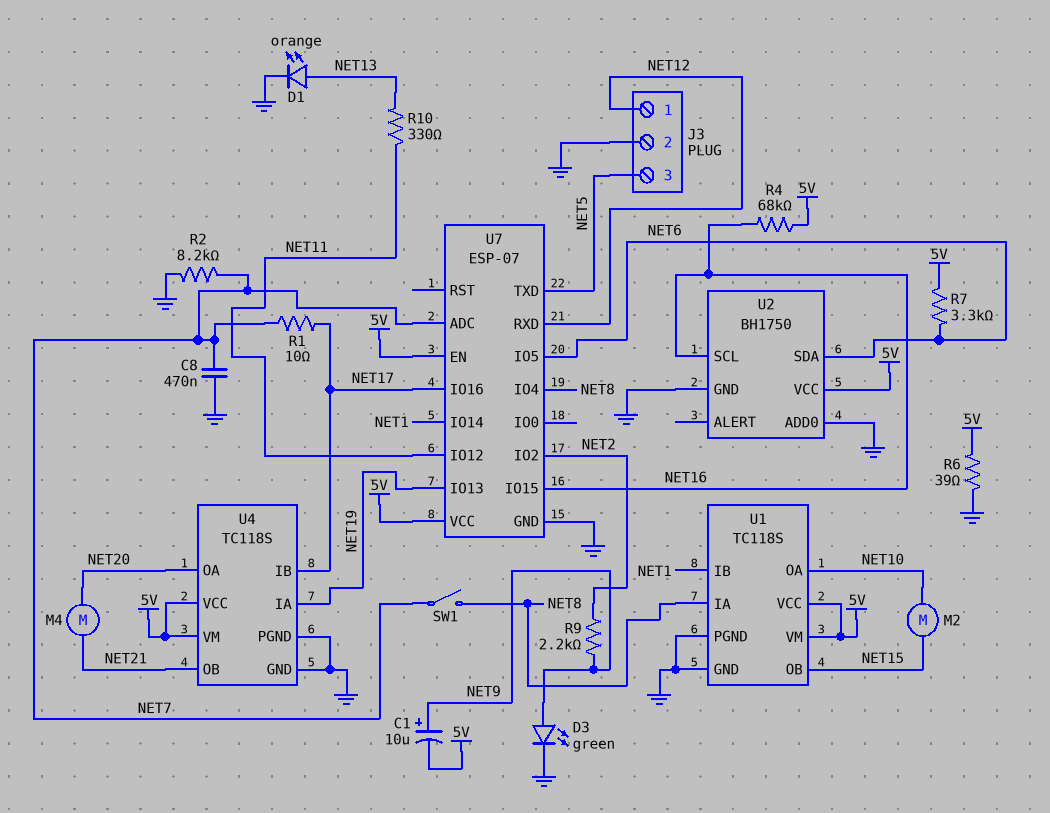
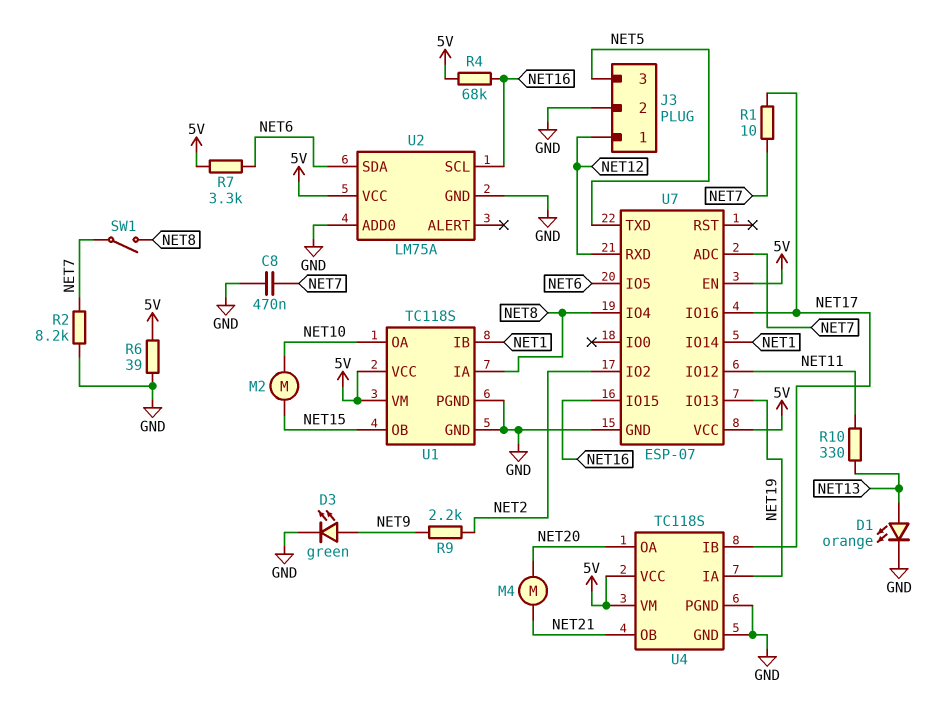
C1: 10uF (plus NET9, minus 5V) -> none
U2: BH1750 -> LM75A

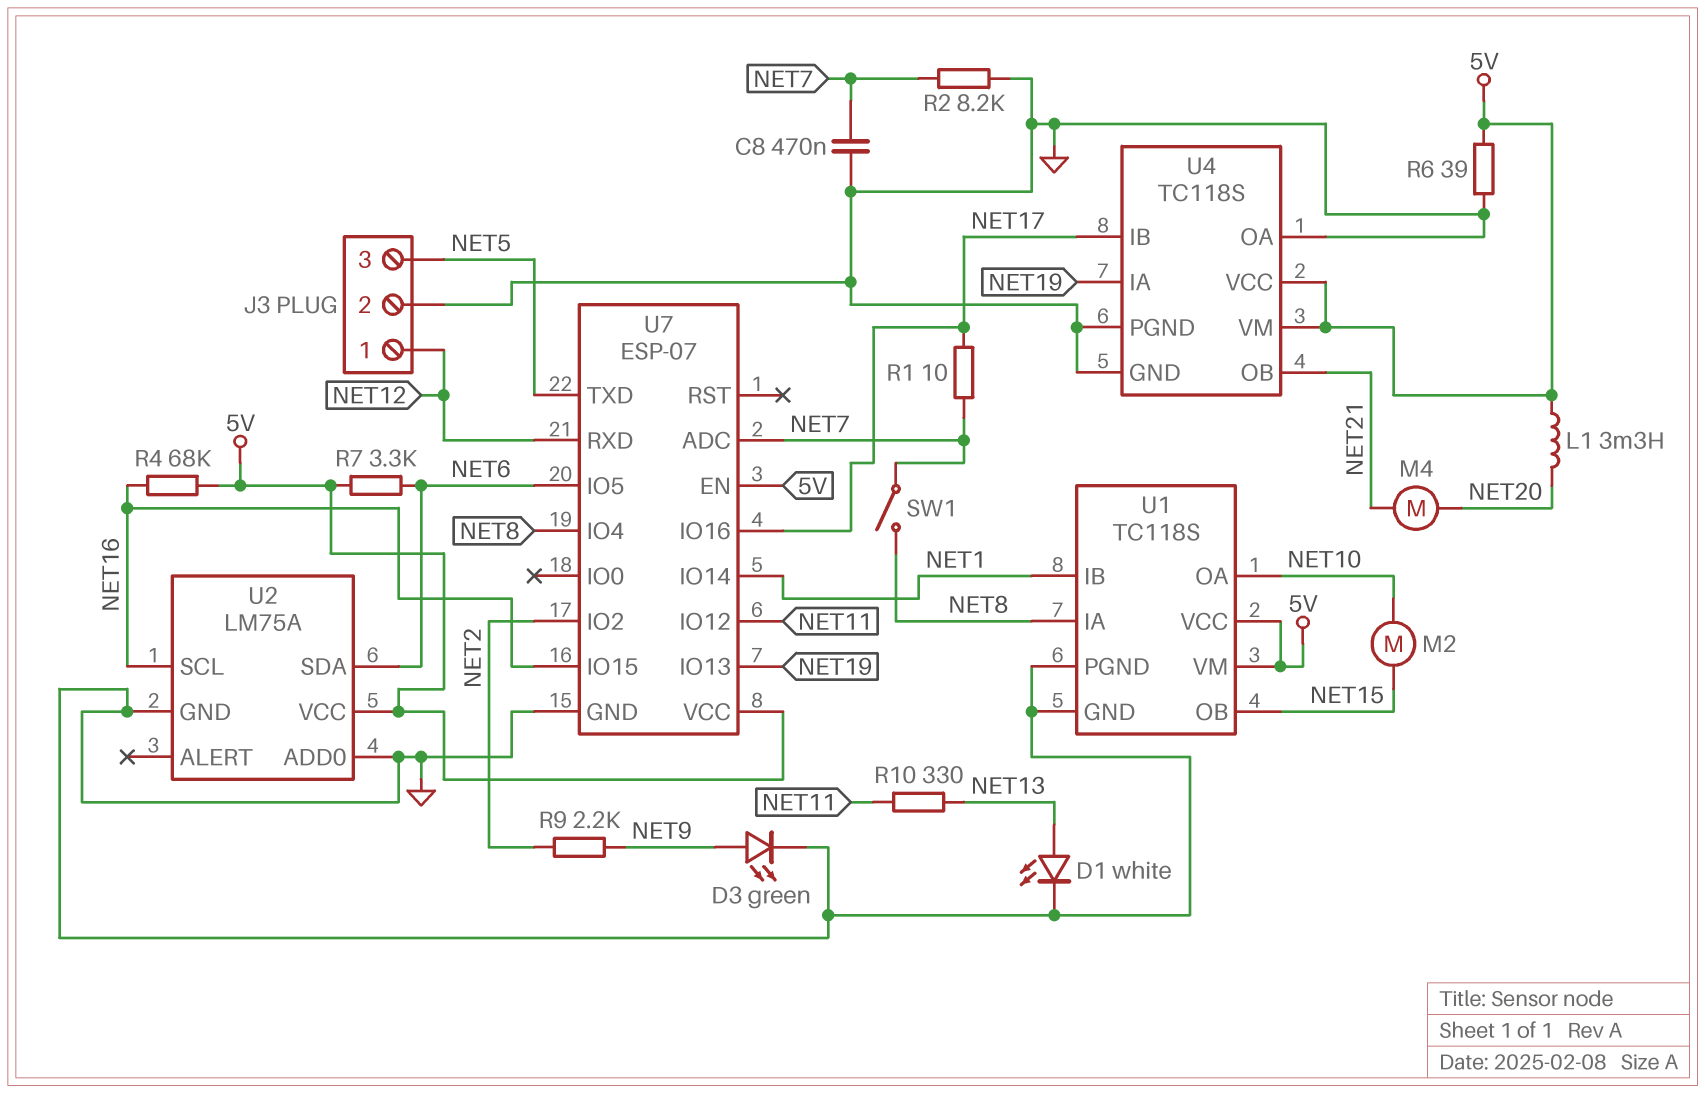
D1: LED orange (A NET13, K GND) -> LED white (A NET13, K GND)
L1: none -> 3.3mH (5V, NET20)
U4 pin OA: NET20 -> GND

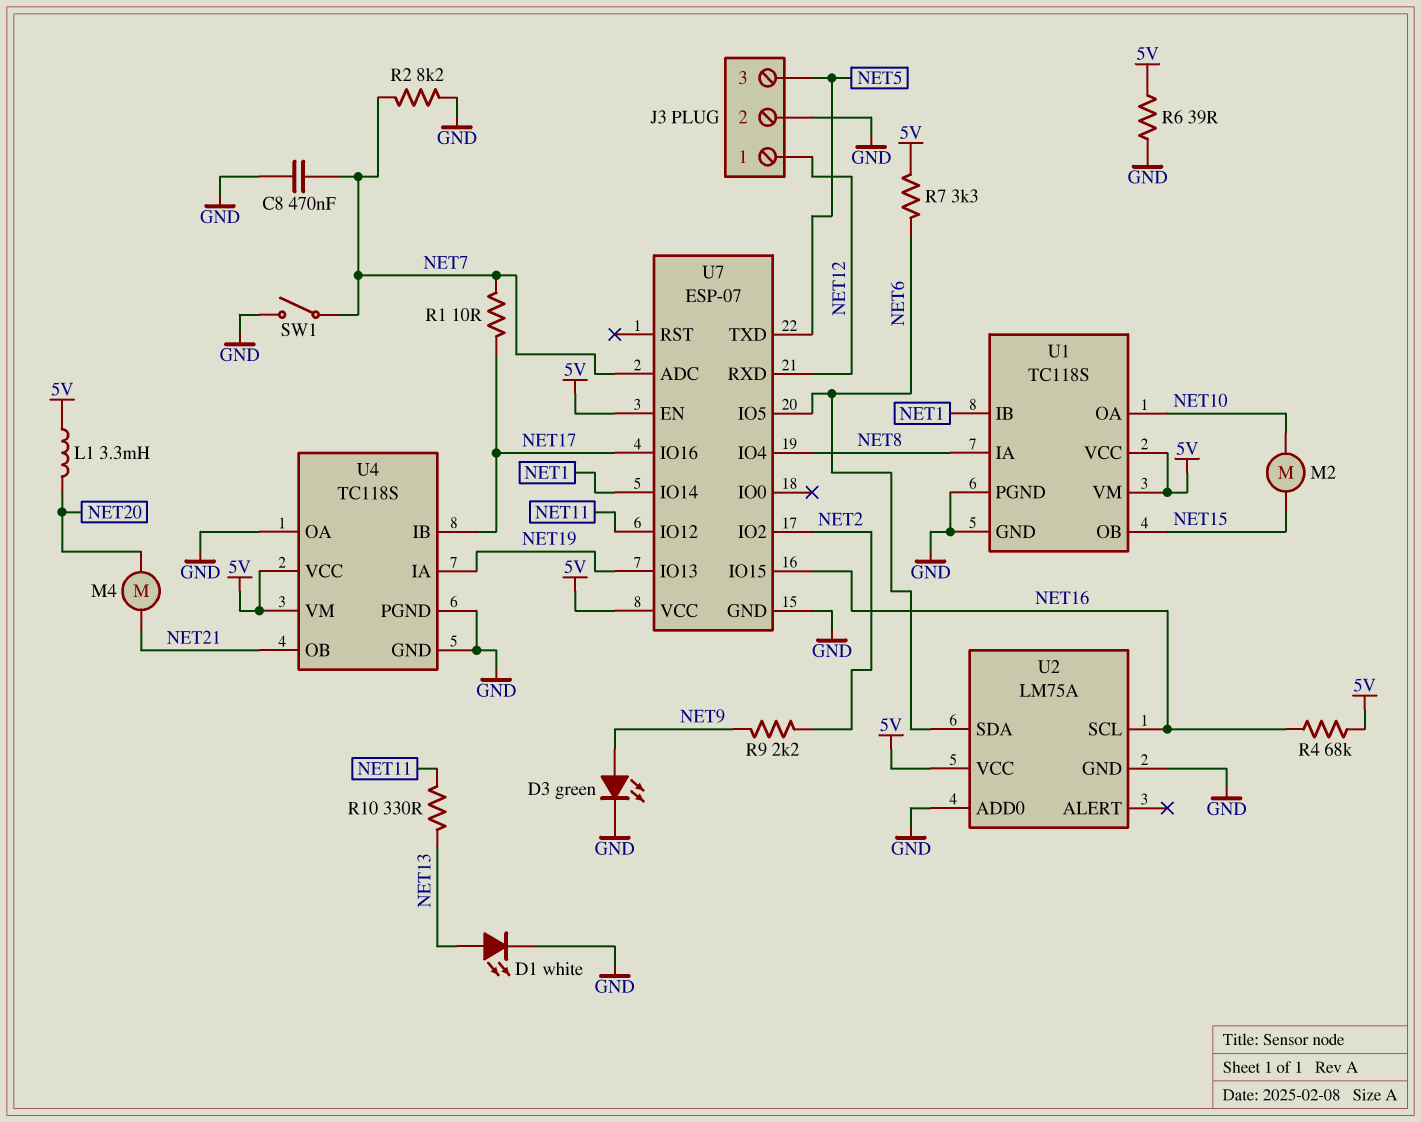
SW1: switch (NET7, NET8) -> switch (GND, NET7)

